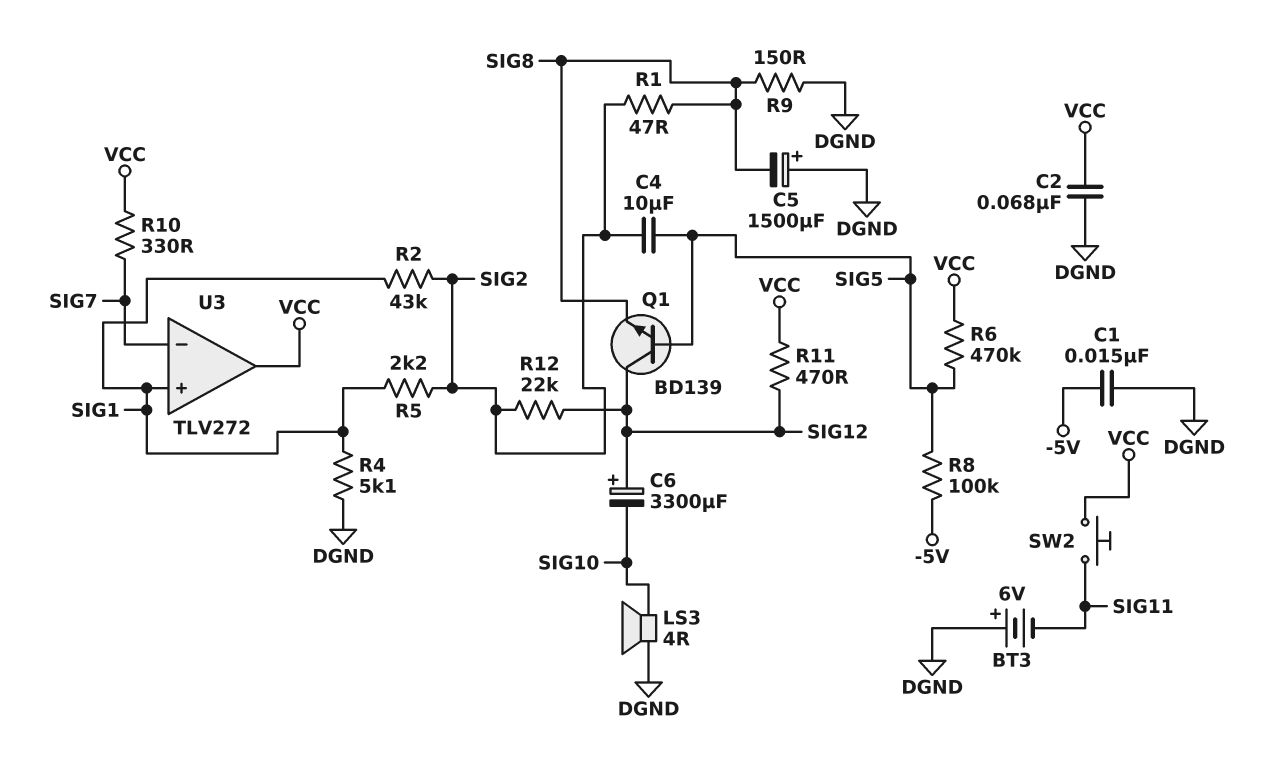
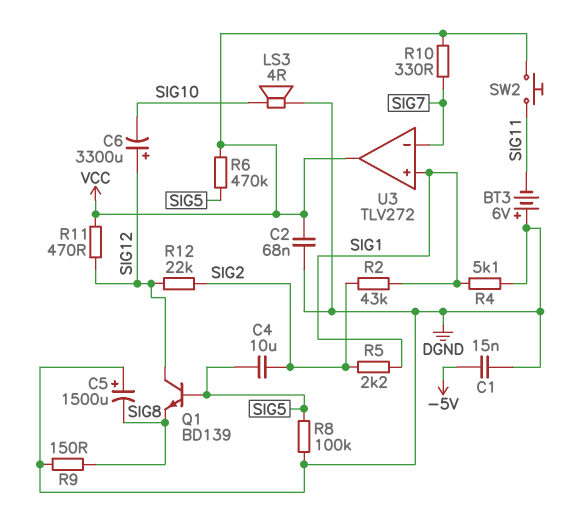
R1: 47 (SIG2, SIG8) -> none
R8: 100k (-5V, SIG5) -> 100k (DGND, SIG5)

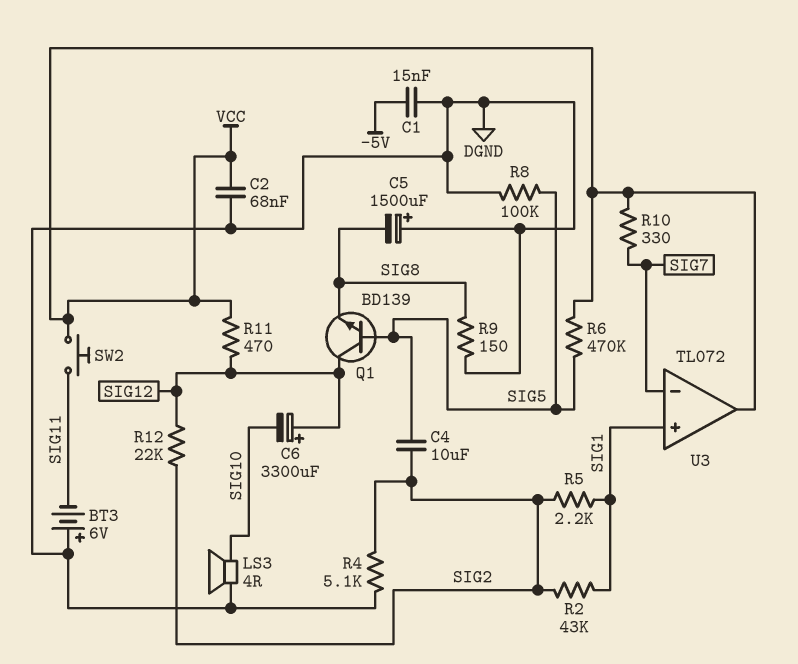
R4: 5.1k (DGND, SIG1) -> 5.1k (DGND, SIG2)
U3: TLV272 -> TL072

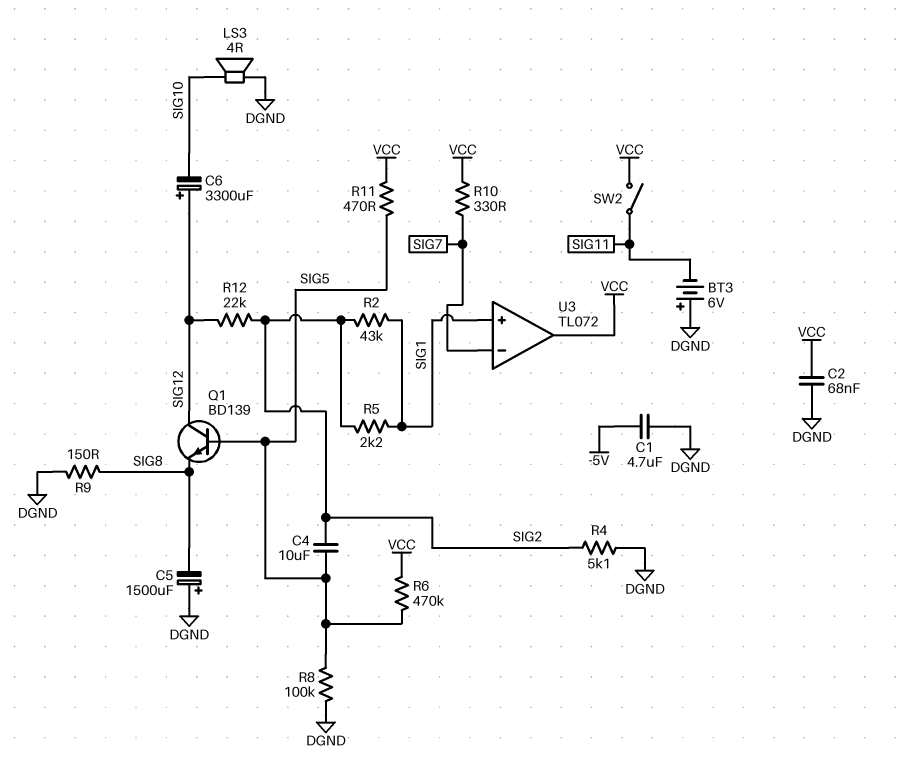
C1: 15nF (-5V, DGND) -> 4.7uF (-5V, DGND)
R11: 470 (SIG12, VCC) -> 470 (SIG5, VCC)
SW2: button (SIG11, VCC) -> switch (SIG11, VCC)

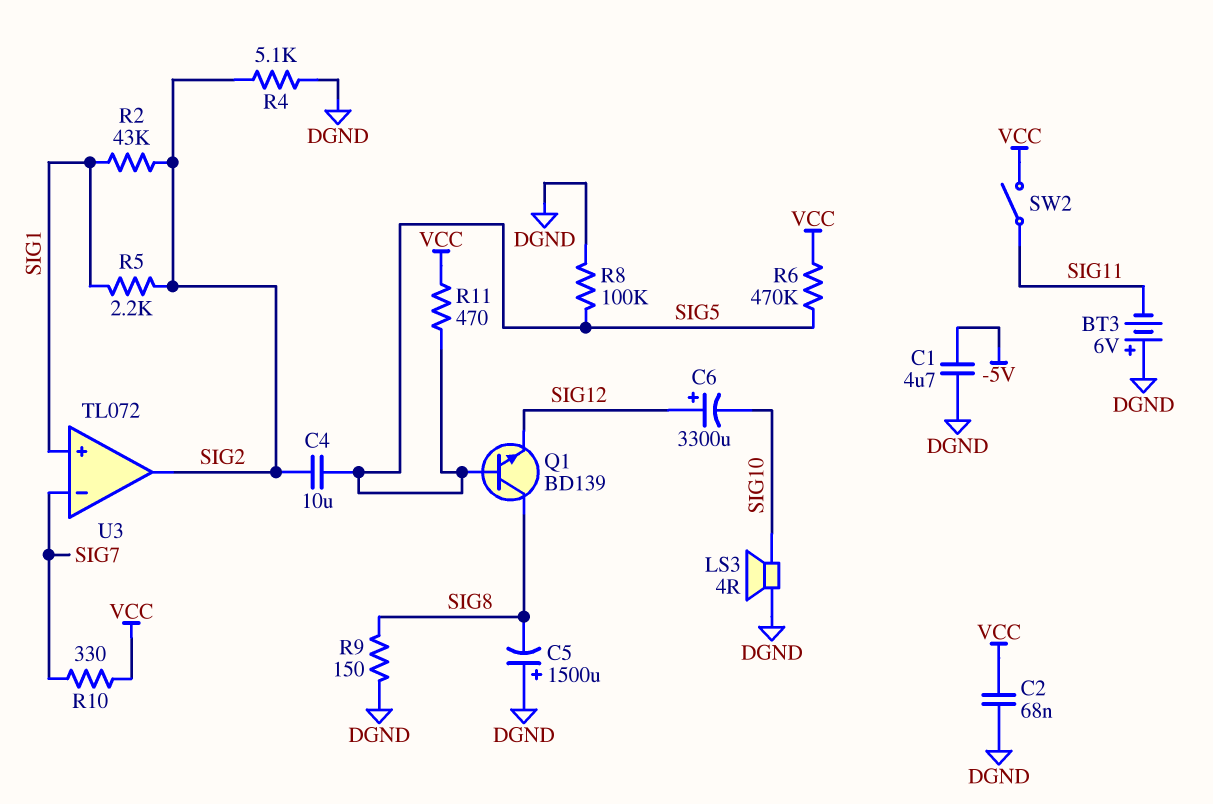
Q1: NPN BD139 (B SIG5, C SIG12, E SIG8) -> NPN BD139 (B SIG5, C SIG8, E SIG12)
R12: 22k (SIG2, SIG12) -> none
U3 pin out: VCC -> SIG2

